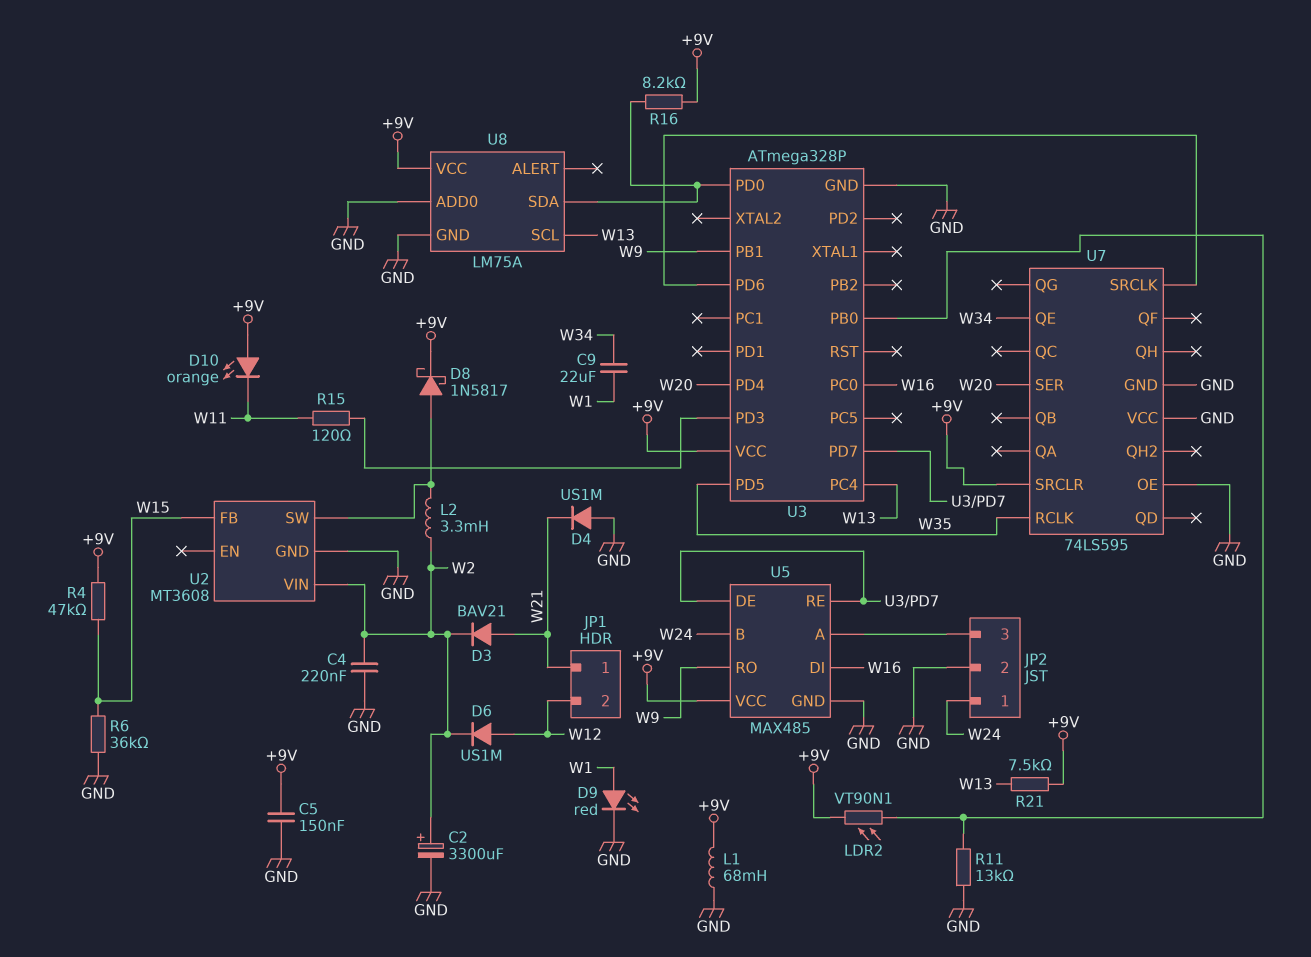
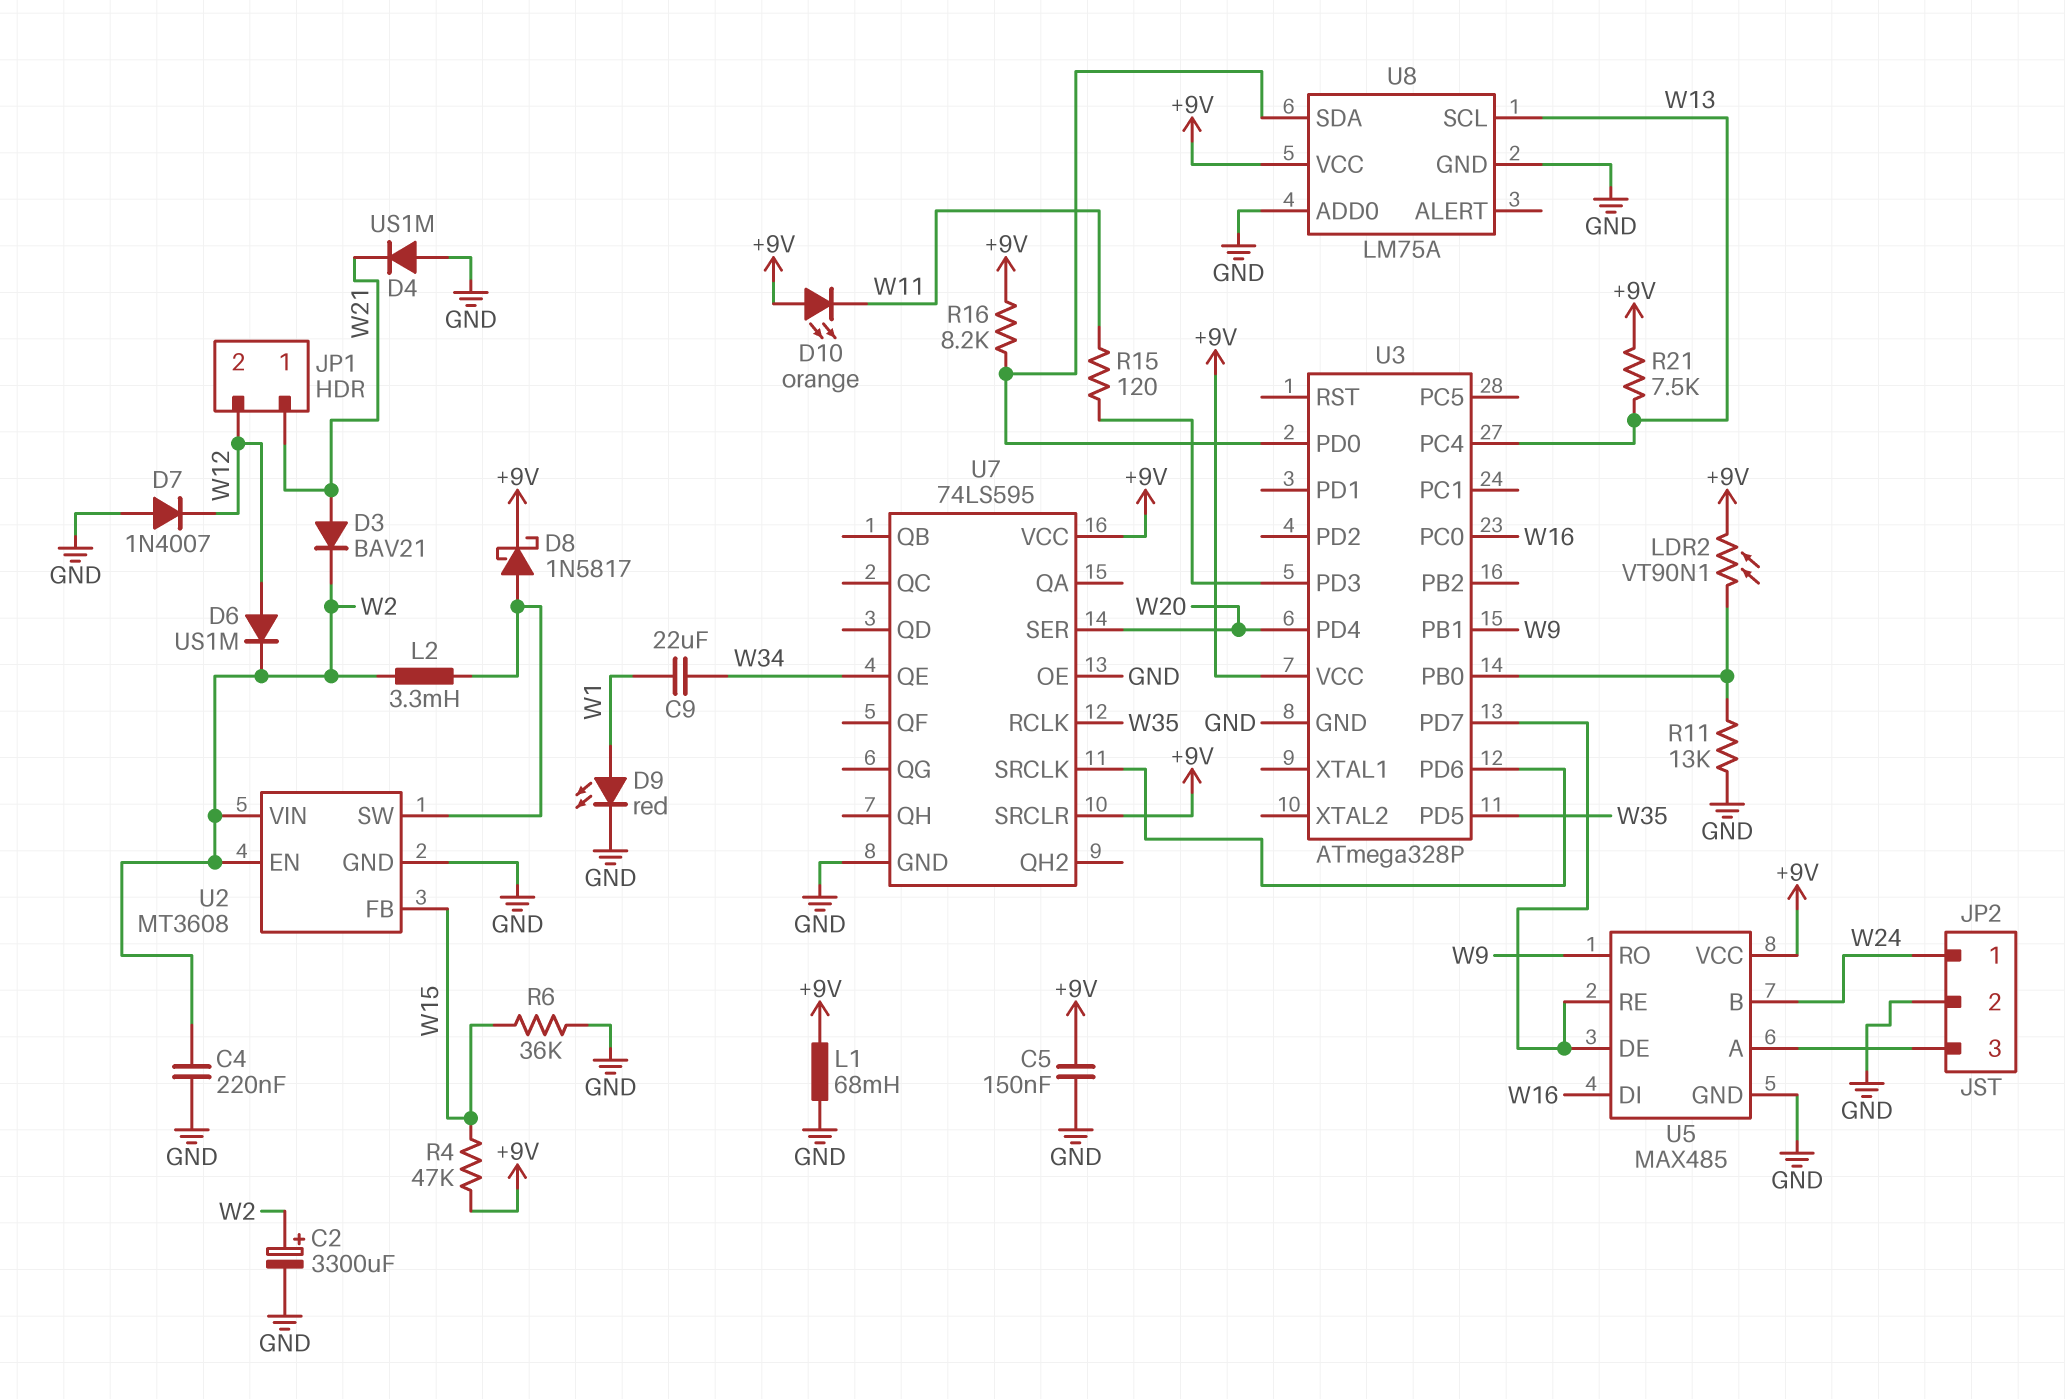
D7: none -> diode 1N4007 (A GND, K W12)
U2 pin EN: none -> W2
U7 pin VCC: GND -> +9V

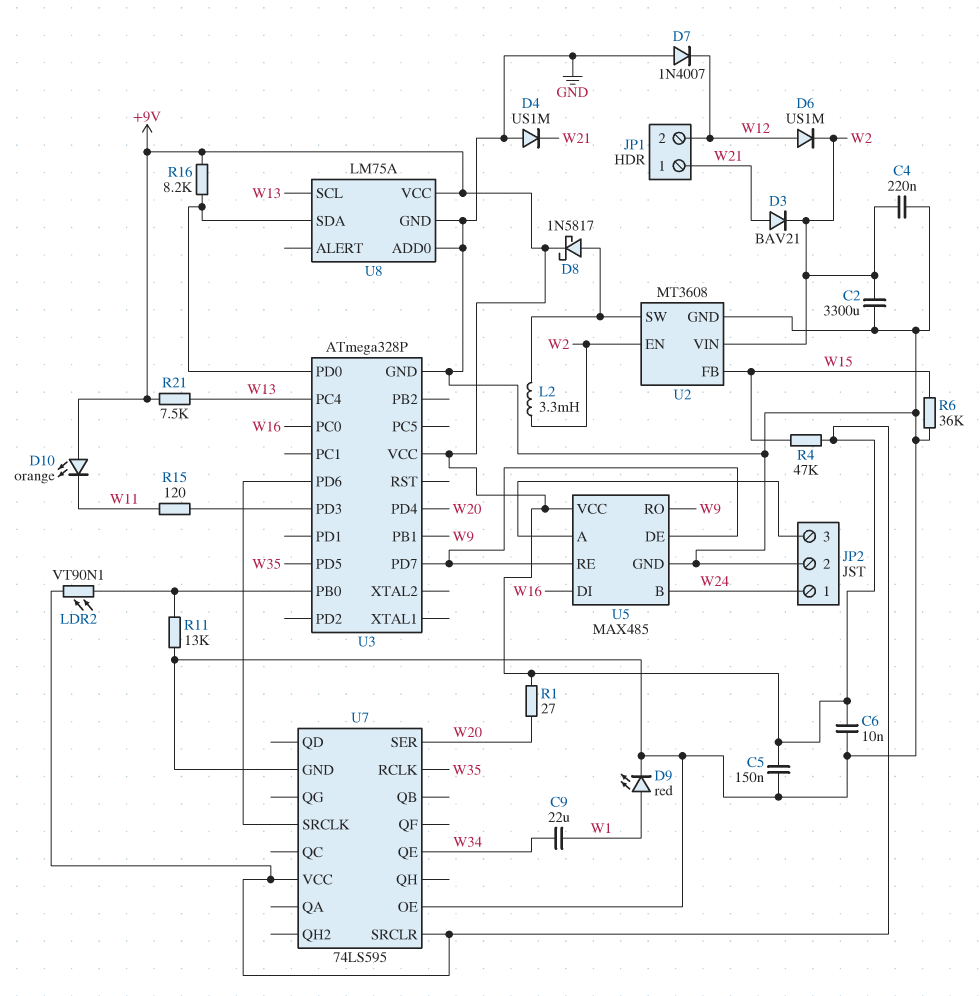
C2: 3300uF (plus W2, minus GND) -> 3300uF (GND, W2)
C6: none -> 10nF (+9V, GND)
L1: 68mH (+9V, GND) -> none
R1: none -> 27 (+9V, W20)

